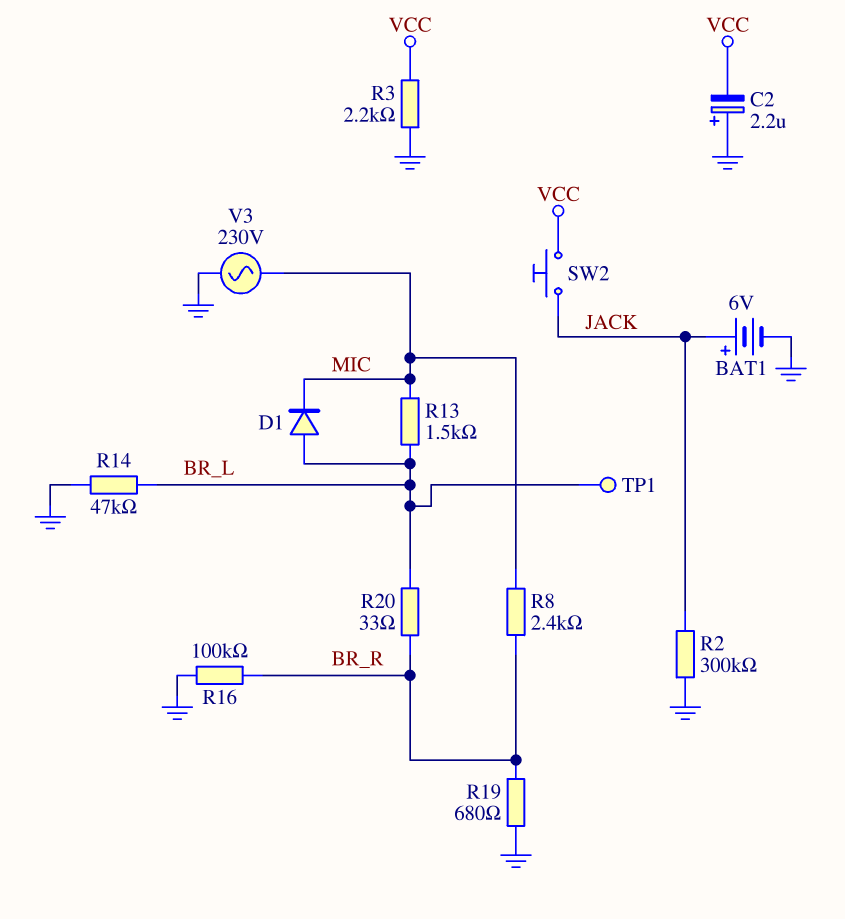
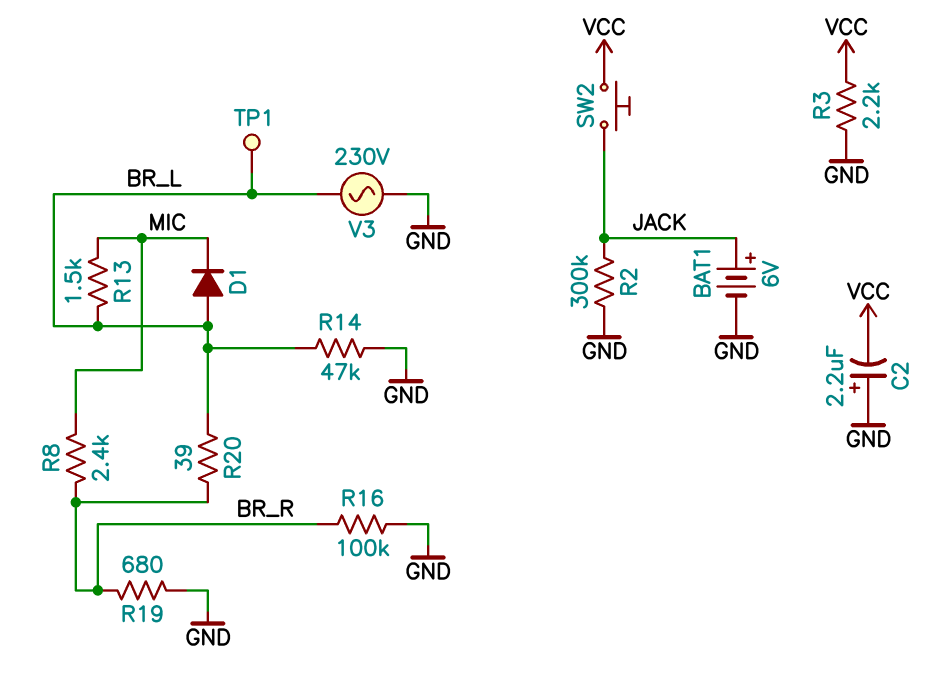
R20: 33 (BR_L, BR_R) -> 39 (BR_L, BR_R)
V3: AC 230V (GND, MIC) -> AC 230V (BR_L, GND)

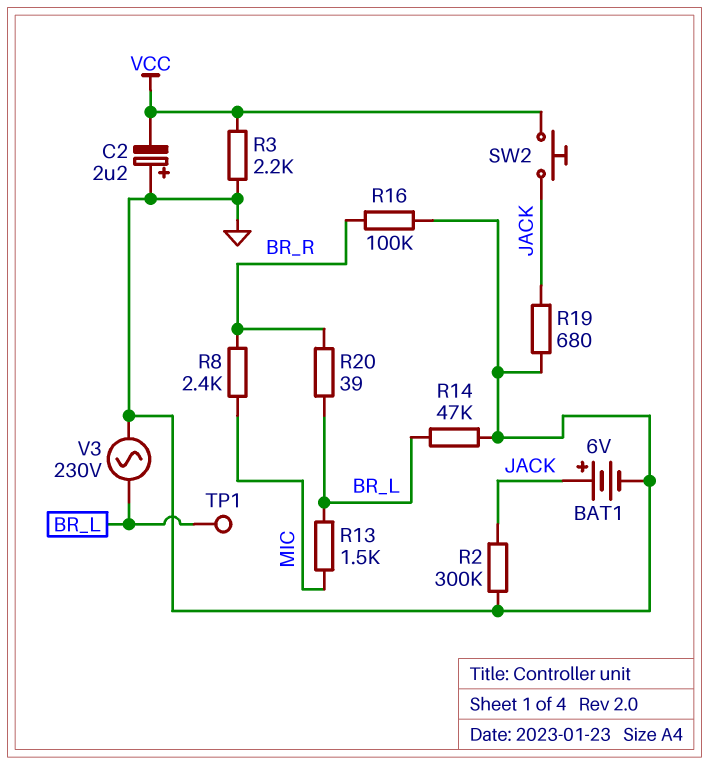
D1: diode (A BR_L, K MIC) -> none
R19: 680 (BR_R, GND) -> 680 (GND, JACK)

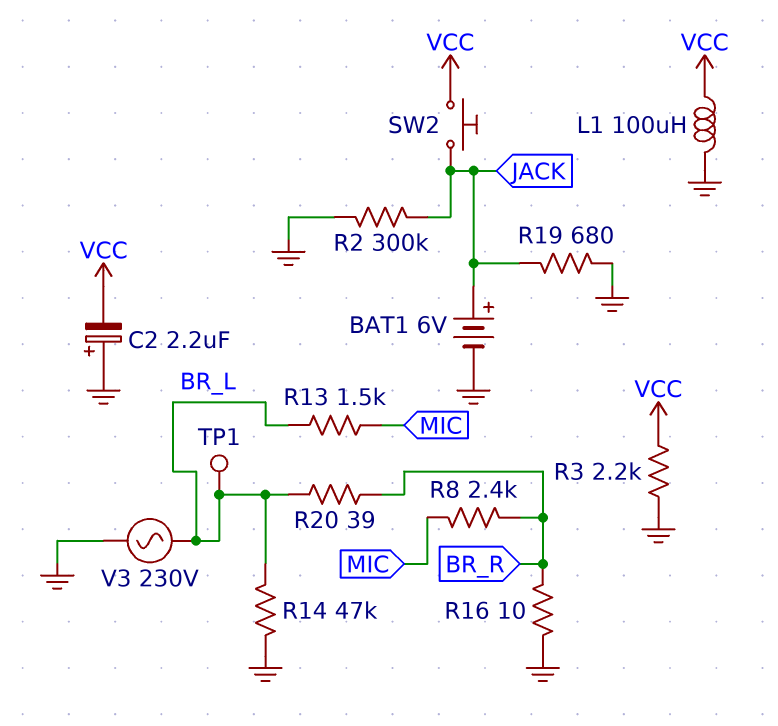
L1: none -> 100uH (GND, VCC)
R16: 100k (BR_R, GND) -> 10 (BR_R, GND)

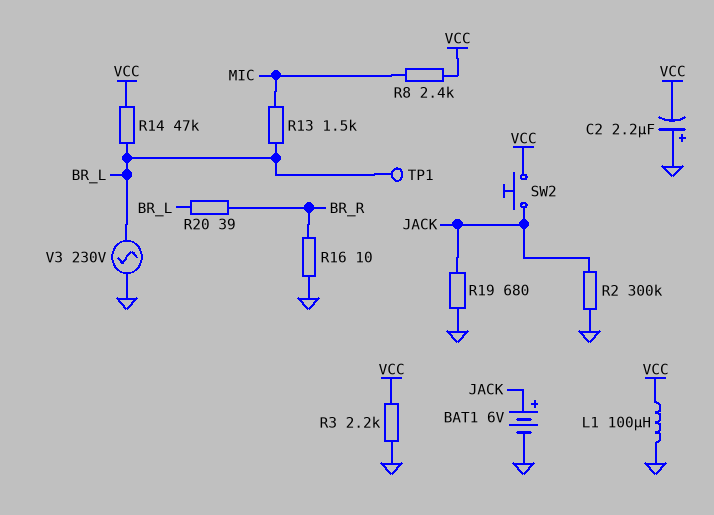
R8: 2.4k (BR_R, MIC) -> 2.4k (MIC, VCC)
R14: 47k (BR_L, GND) -> 47k (BR_L, VCC)

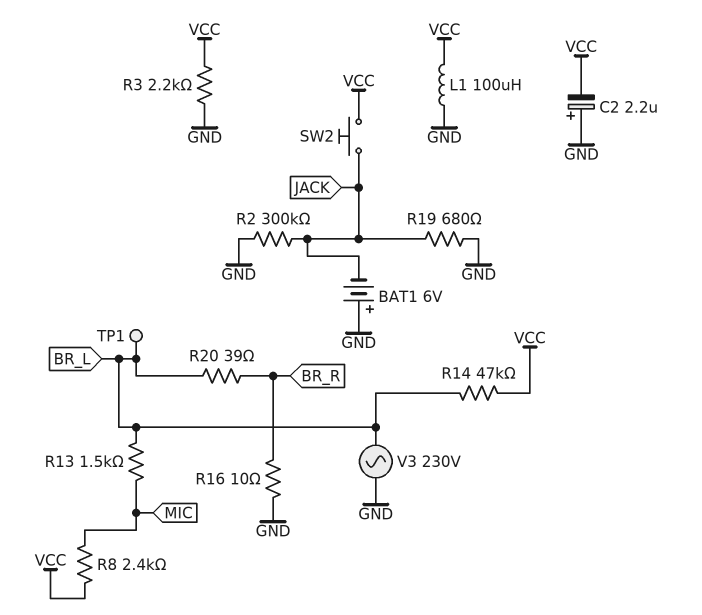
BAT1: 6V (plus JACK, minus GND) -> 6V (plus GND, minus JACK)

